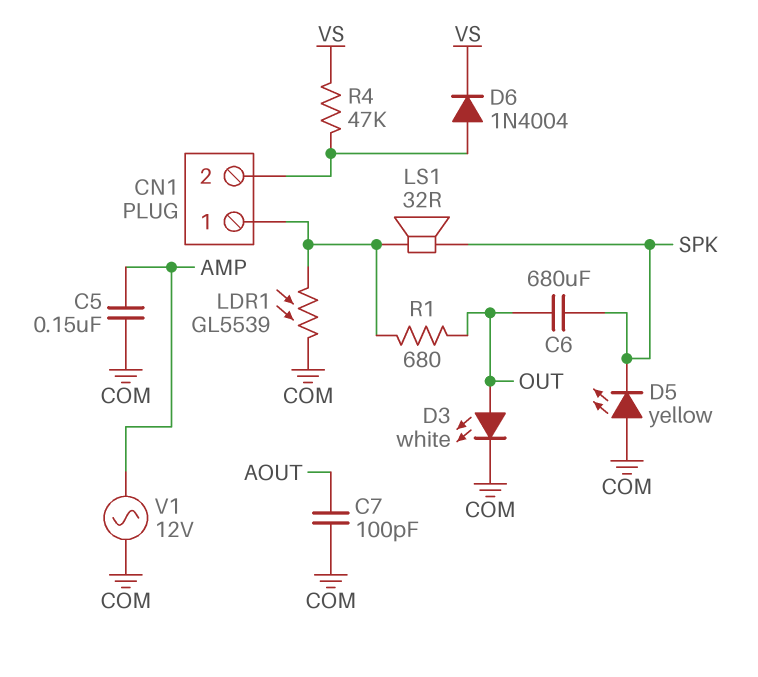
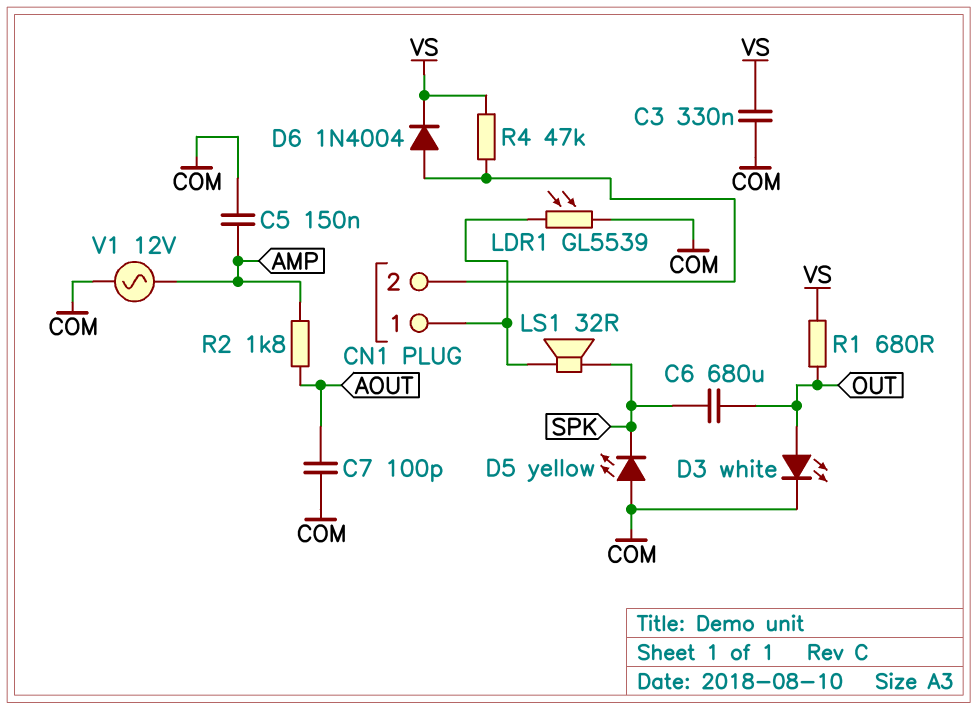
C3: none -> 330nF (COM, VS)
R1: 680 (CN1/1, OUT) -> 680 (OUT, VS)
R2: none -> 1.8k (AMP, AOUT)

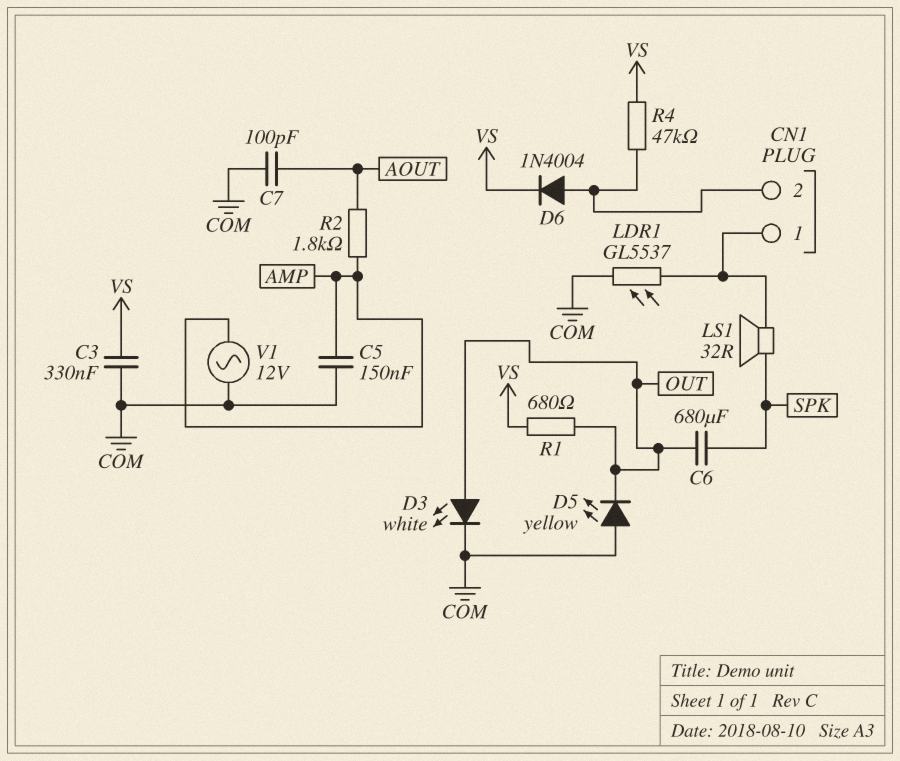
D5: LED yellow (A COM, K SPK) -> LED yellow (A COM, K OUT)
LDR1: GL5539 (CN1/1, COM) -> GL5537 (CN1/1, COM)

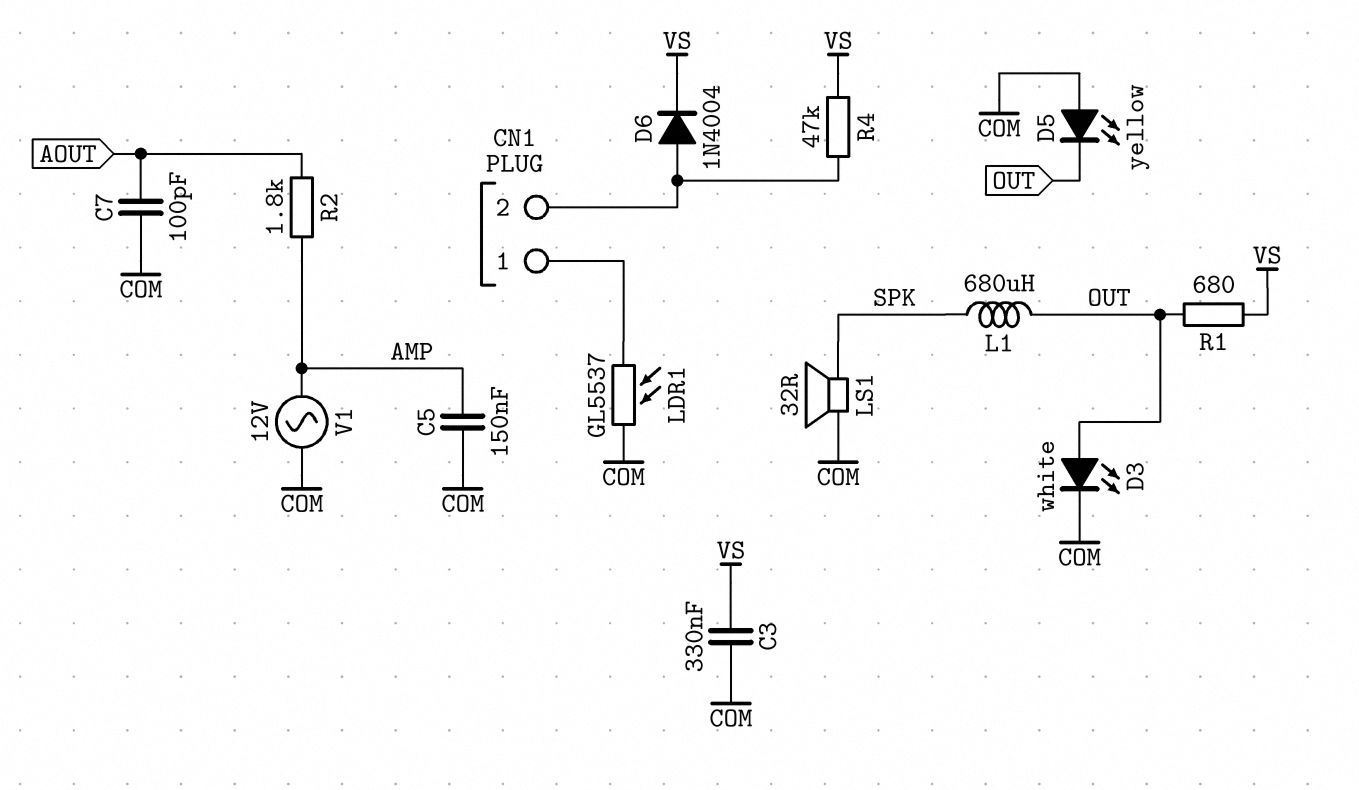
C6: 680uF (OUT, SPK) -> none
L1: none -> 680uH (OUT, SPK)
LS1: speaker 32R (CN1/1, SPK) -> speaker 32R (COM, SPK)

